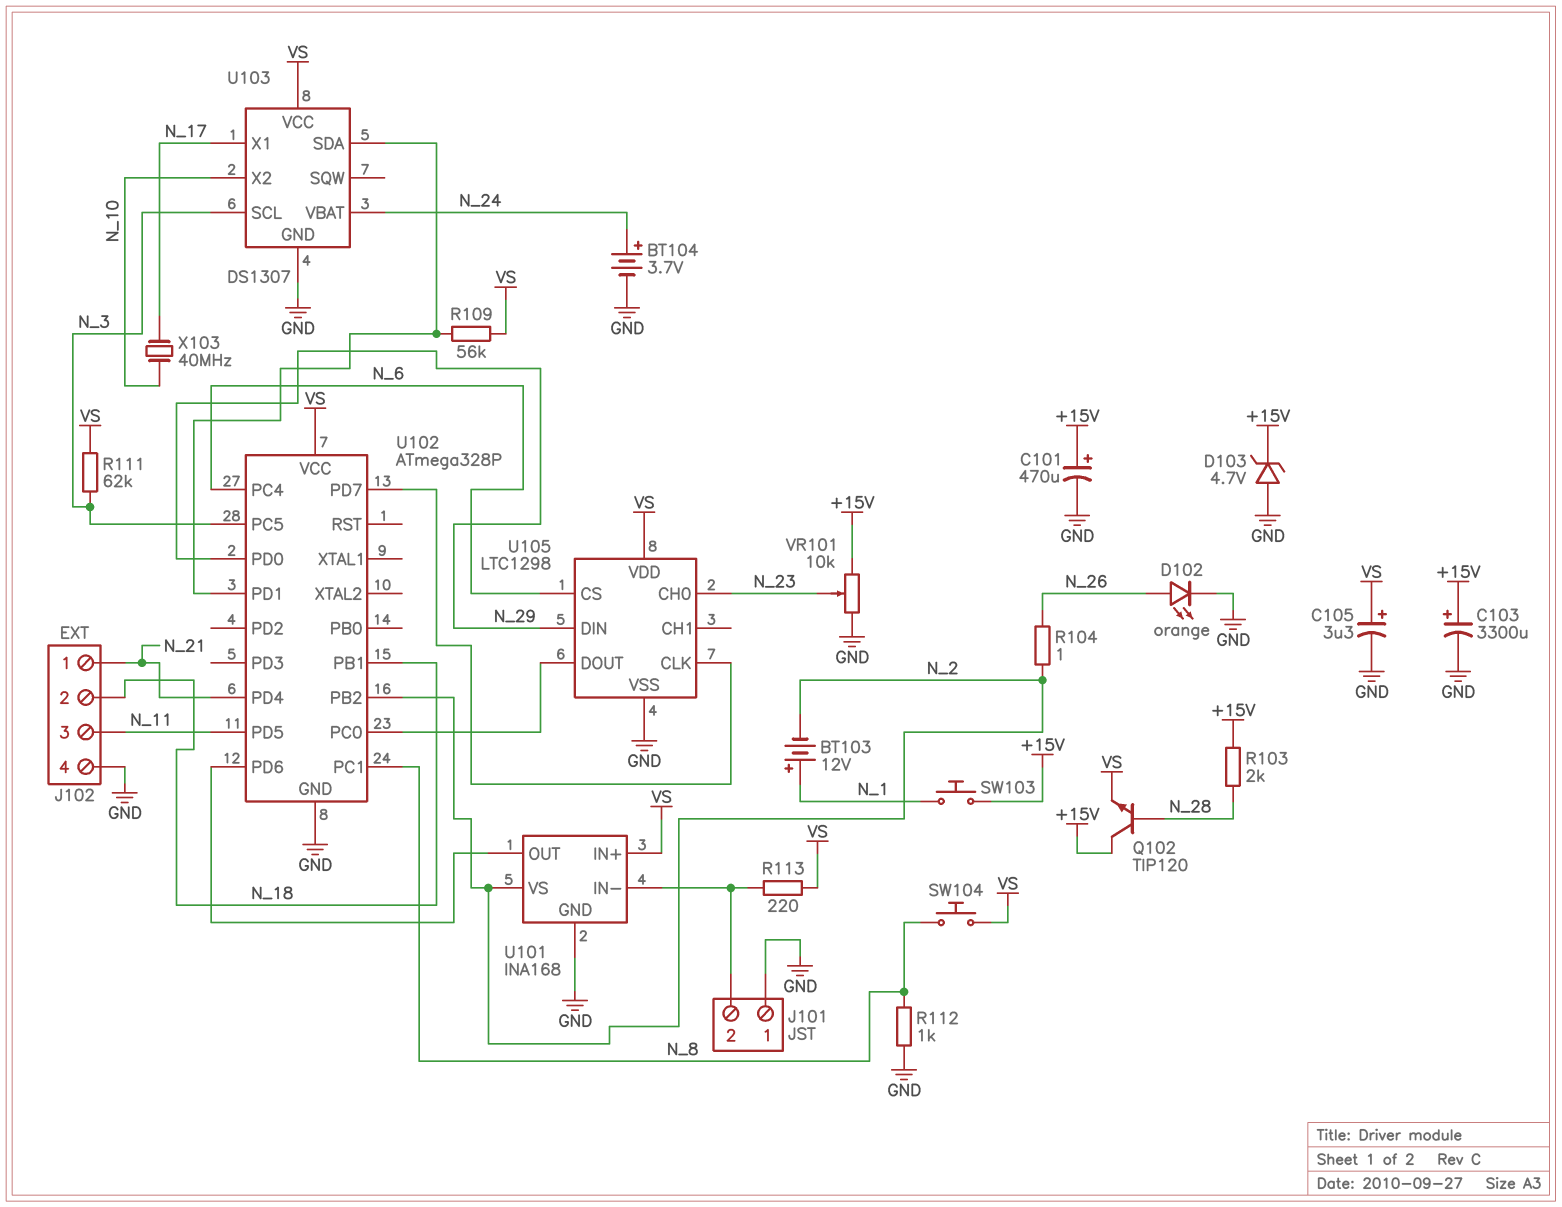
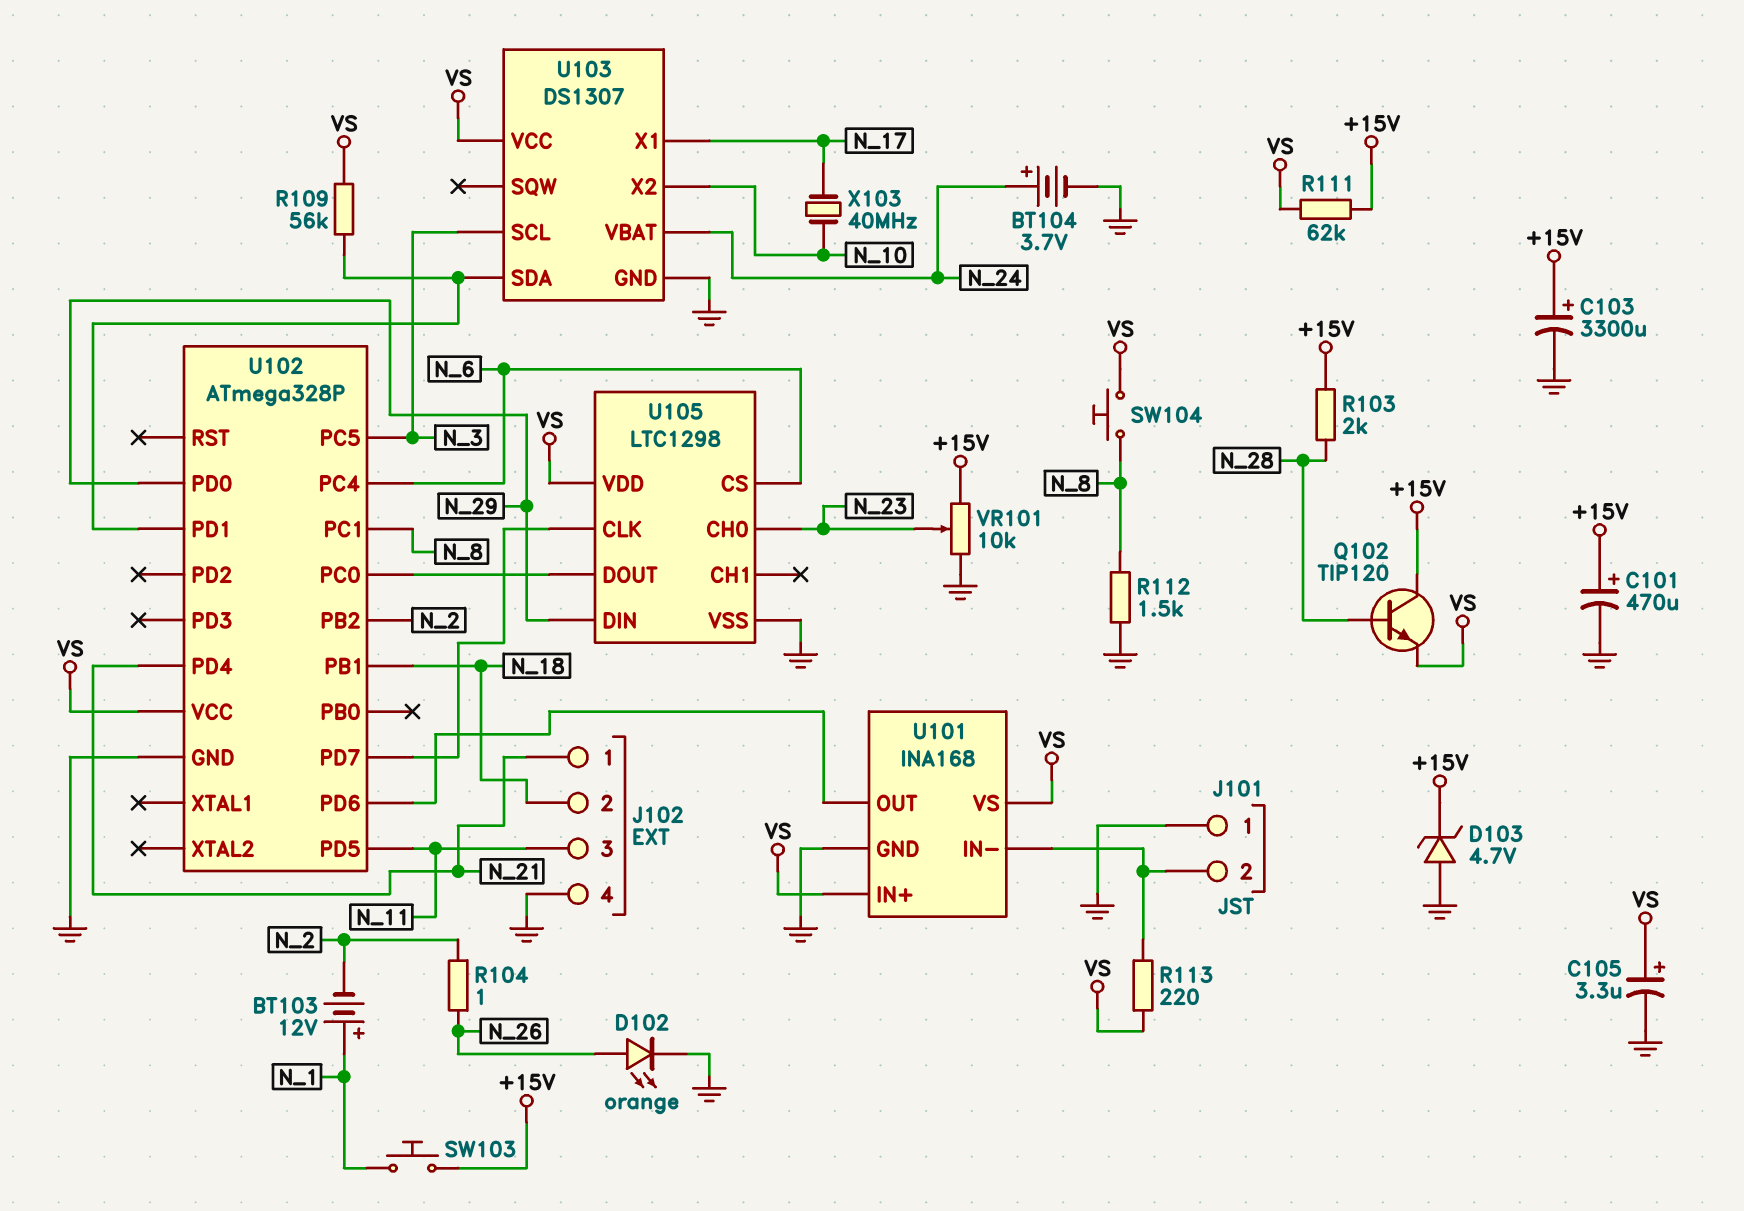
R111: 62k (N_3, VS) -> 62k (+15V, VS)
R112: 1k (GND, N_8) -> 1.5k (GND, N_8)
U101 pin VS: N_2 -> VS

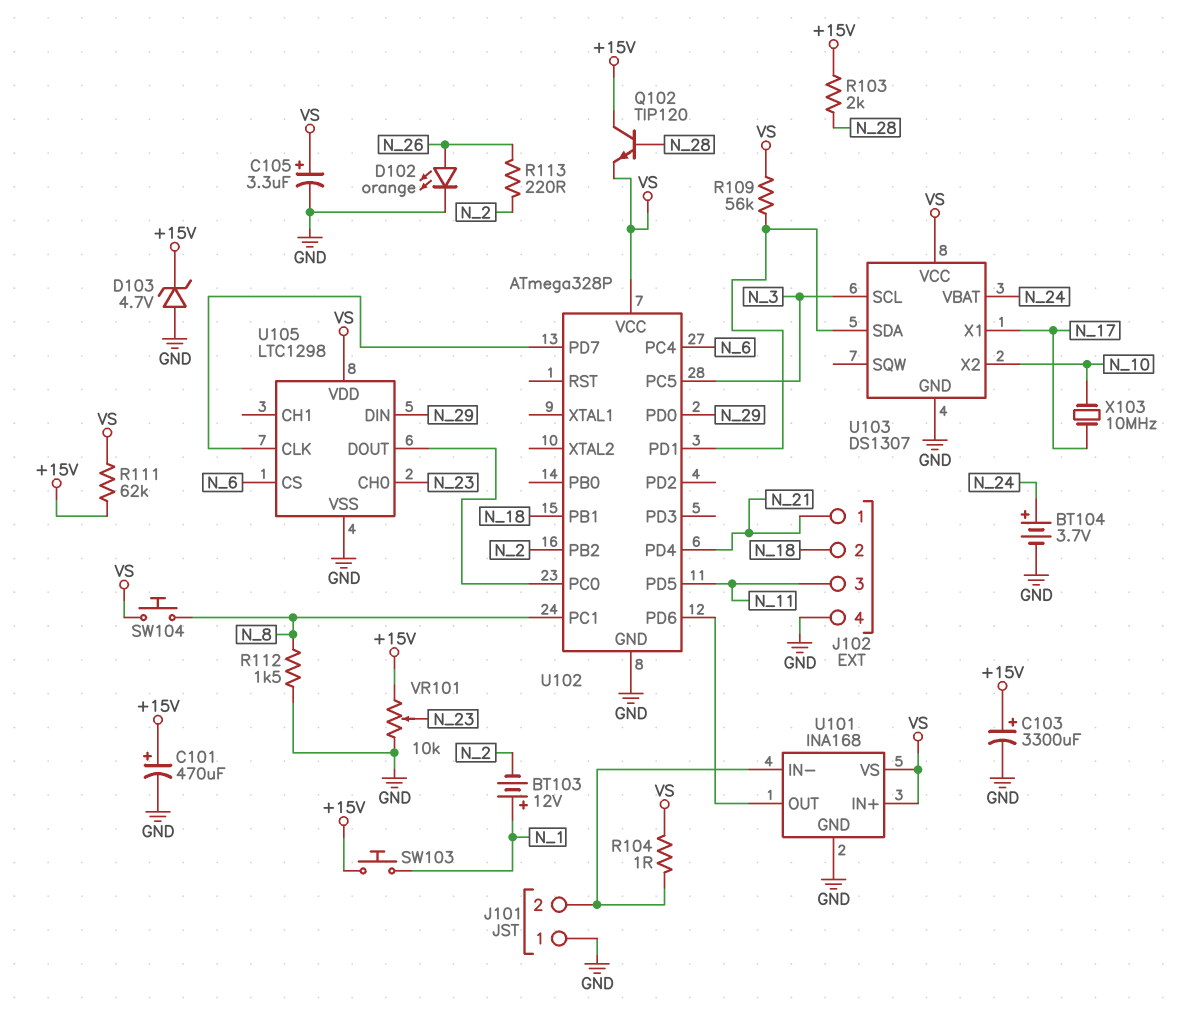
R104: 1 (N_2, N_26) -> 1 (J101/2, VS)
R113: 220 (J101/2, VS) -> 220 (N_2, N_26)
X103: 40MHz (N_10, N_17) -> 10MHz (N_10, N_17)

